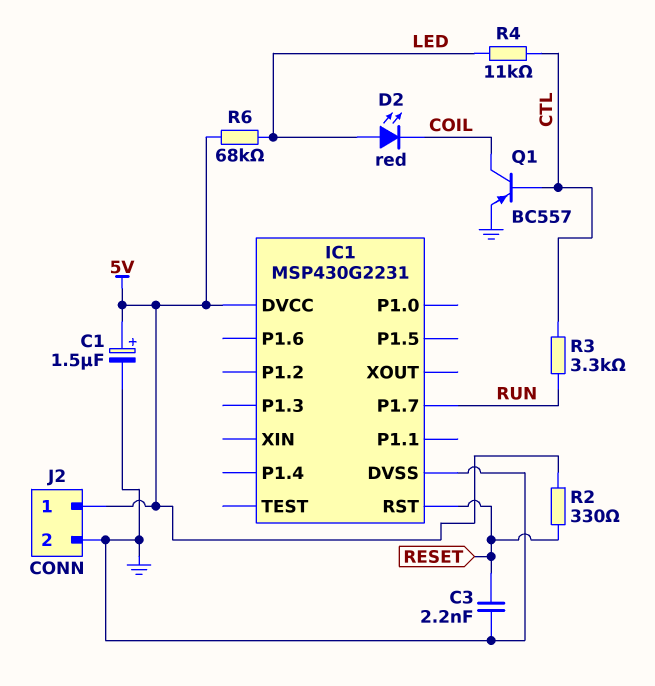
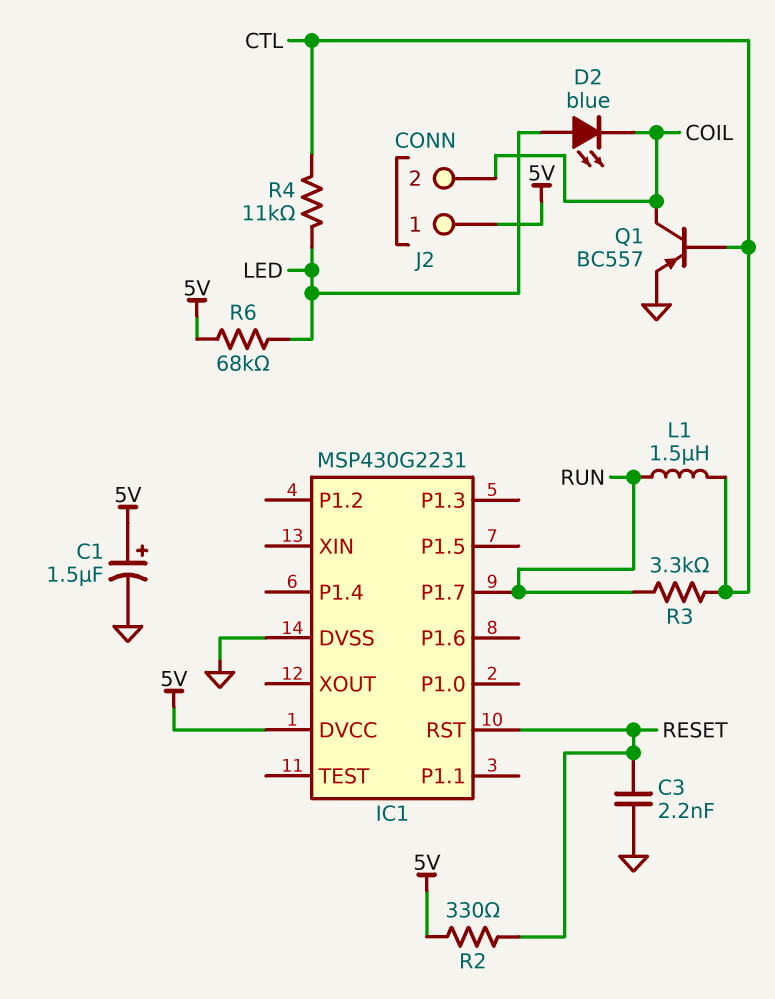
D2: LED red (A LED, K COIL) -> LED blue (A LED, K COIL)
J2 pin 2: GND -> COIL
L1: none -> 1.5uH (CTL, RUN)

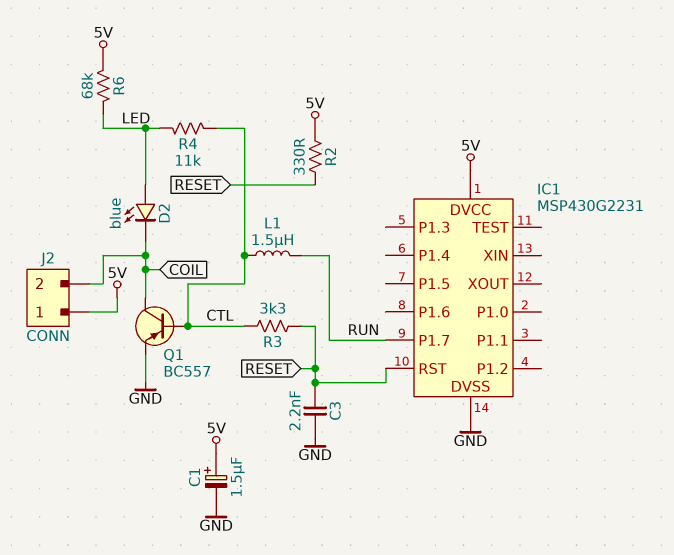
R3: 3.3k (CTL, RUN) -> 3.3k (CTL, RESET)

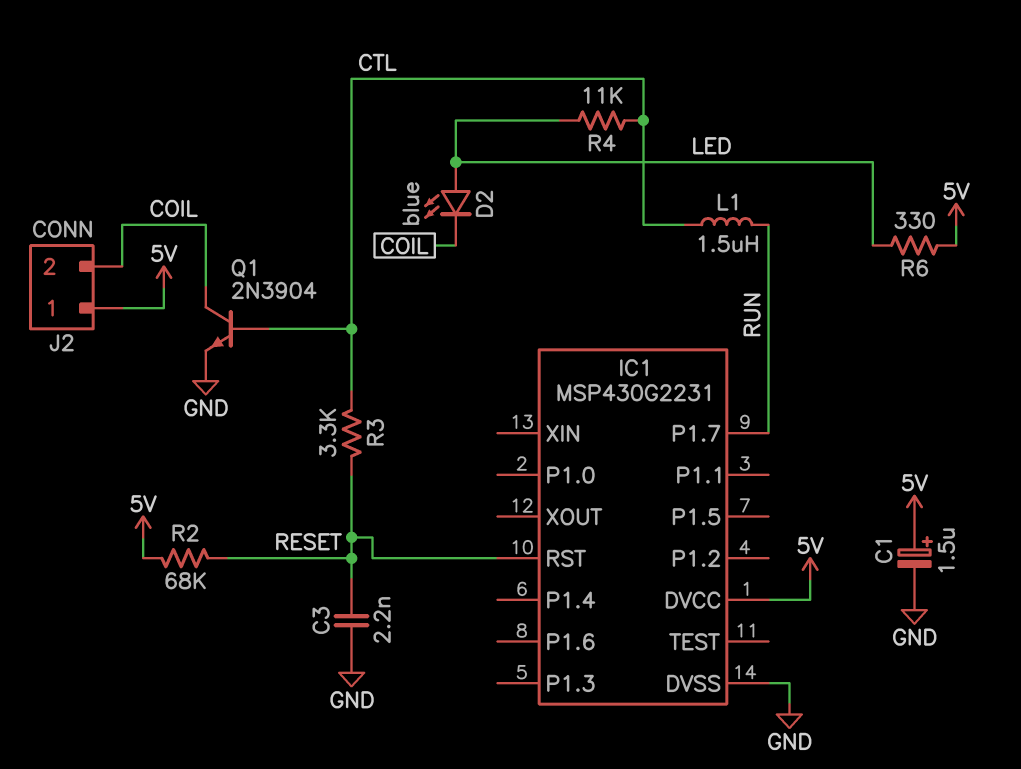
Q1: PNP BC557 (B CTL, C COIL, E GND) -> NPN 2N3904 (B CTL, C COIL, E GND)
R2: 330 (5V, RESET) -> 68k (5V, RESET)
R6: 68k (5V, LED) -> 330 (5V, LED)

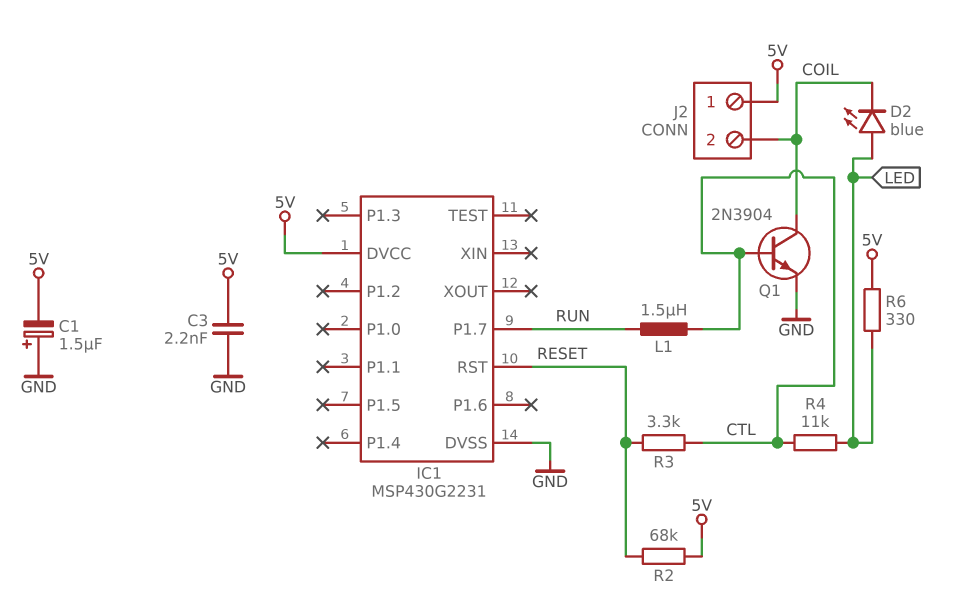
C1: 1.5uF (plus 5V, minus GND) -> 1.5uF (plus GND, minus 5V)
C3: 2.2nF (GND, RESET) -> 2.2nF (5V, GND)

